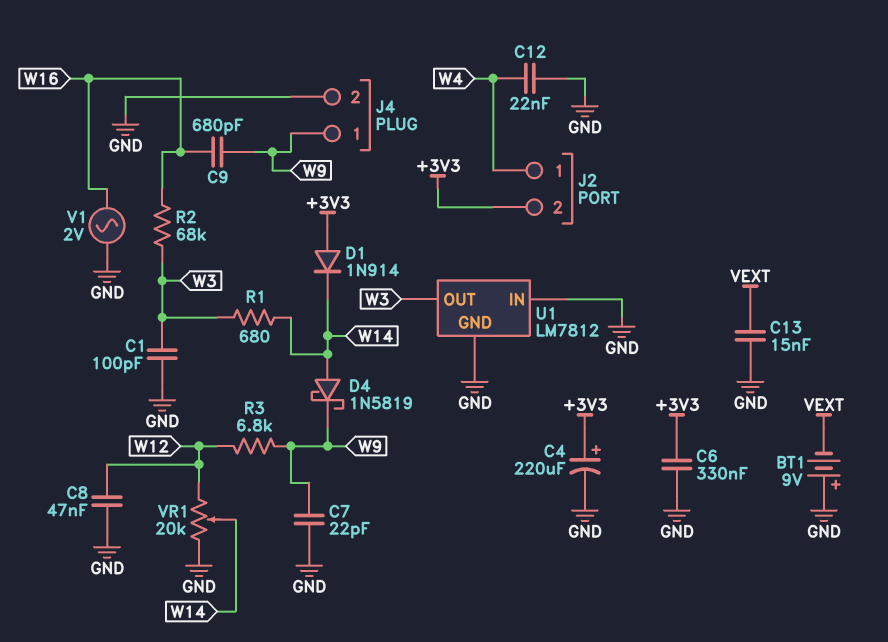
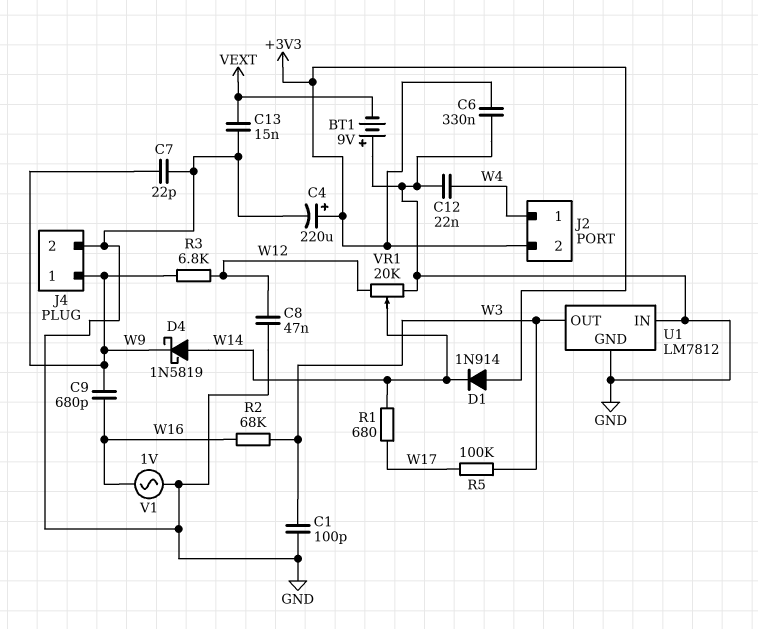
R1: 680 (W3, W14) -> 680 (W14, W17)
R5: none -> 100k (W3, W17)
V1: AC 2V (GND, W16) -> AC 1V (GND, W16)

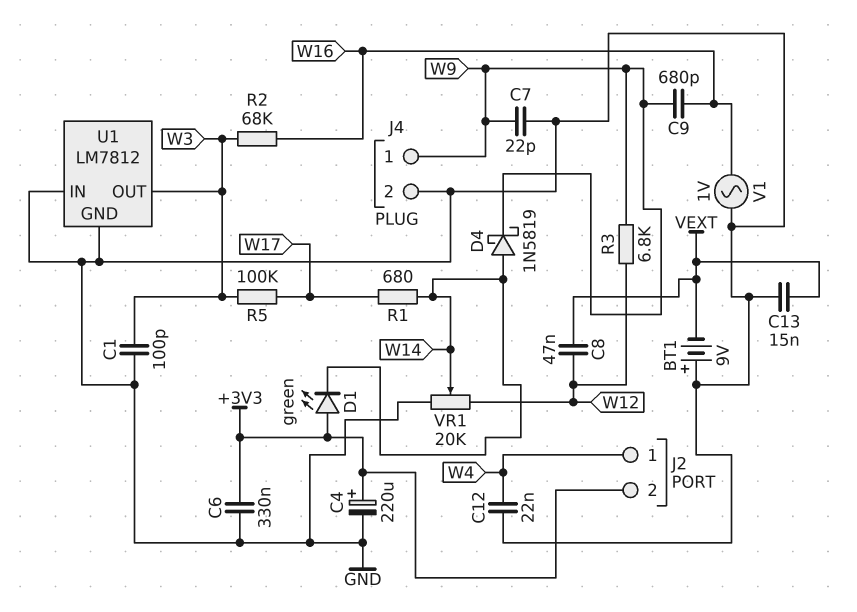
C8: 47nF (GND, W12) -> 47nF (VEXT, W12)
D1: diode 1N914 (A +3V3, K W14) -> LED green (A +3V3, K W14)

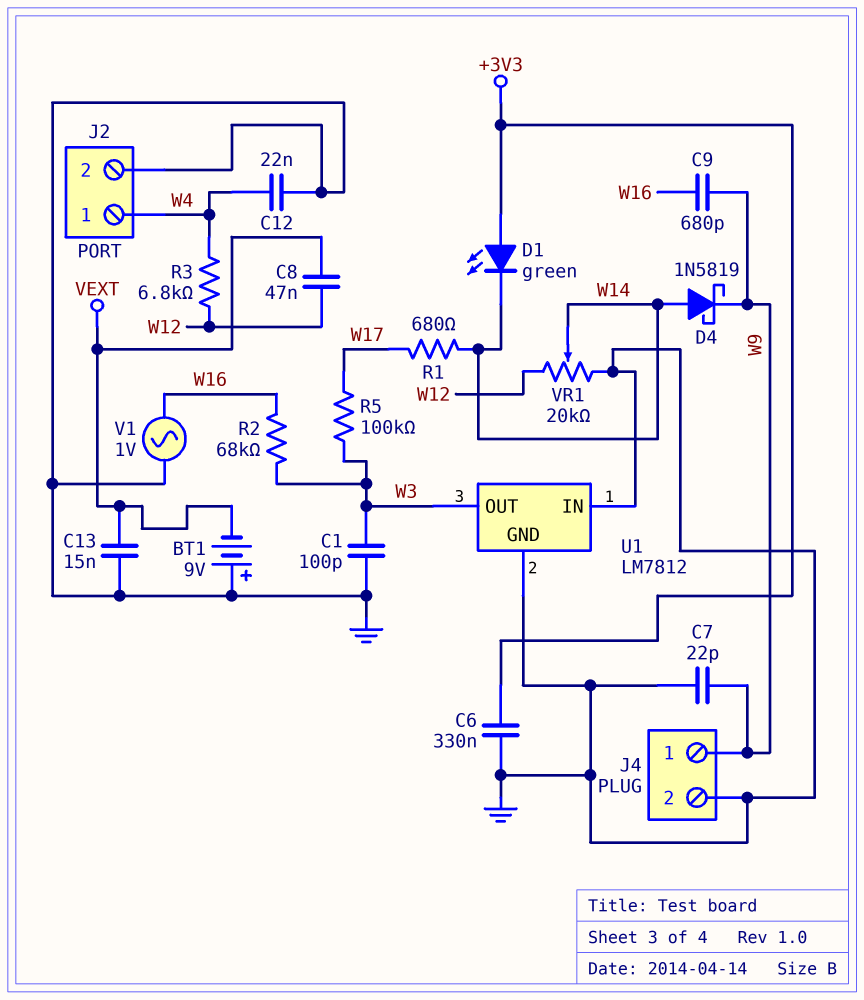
C4: 220uF (plus +3V3, minus GND) -> none
J2 pin 2: +3V3 -> GND
R3: 6.8k (W9, W12) -> 6.8k (W4, W12)

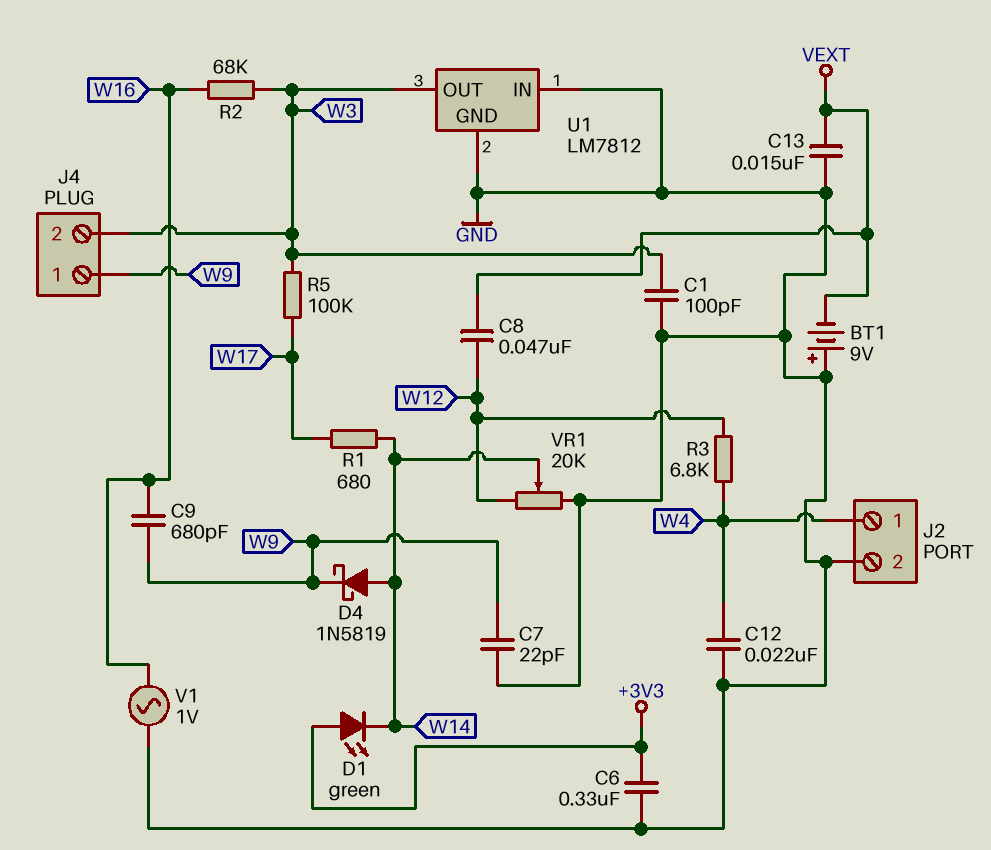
J4 pin 2: GND -> W3

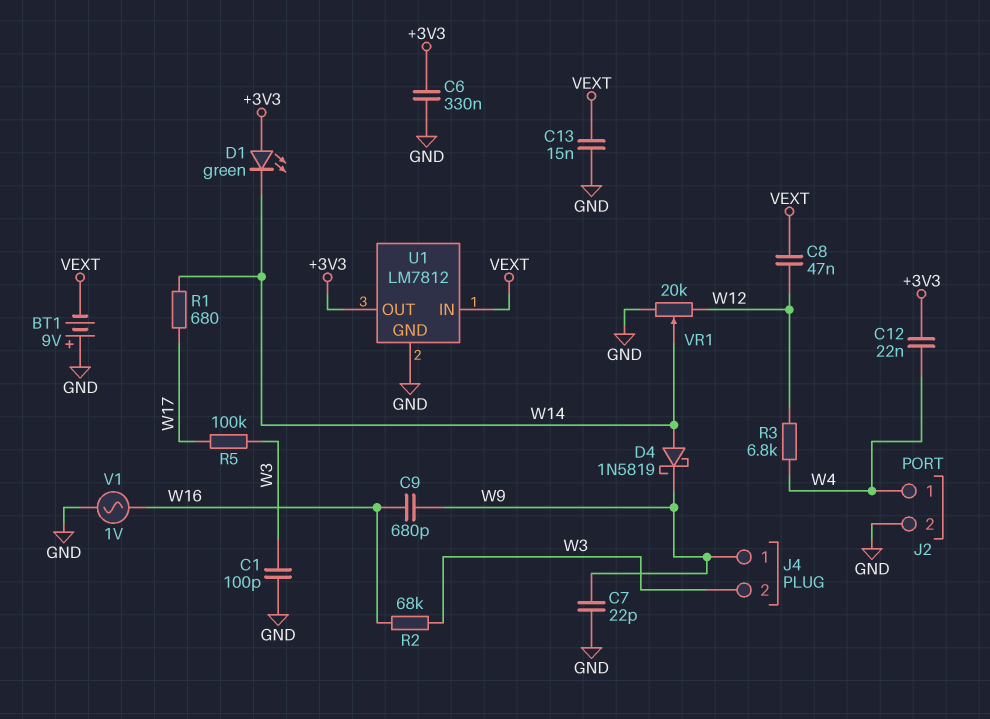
C12: 22nF (GND, W4) -> 22nF (+3V3, W4)
U1 pin IN: GND -> VEXT
U1 pin OUT: W3 -> +3V3

